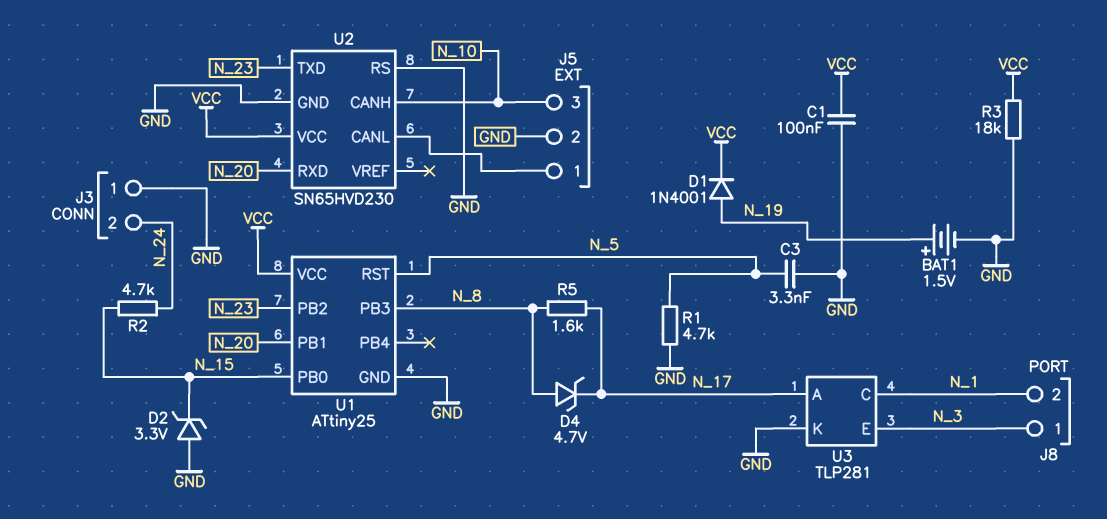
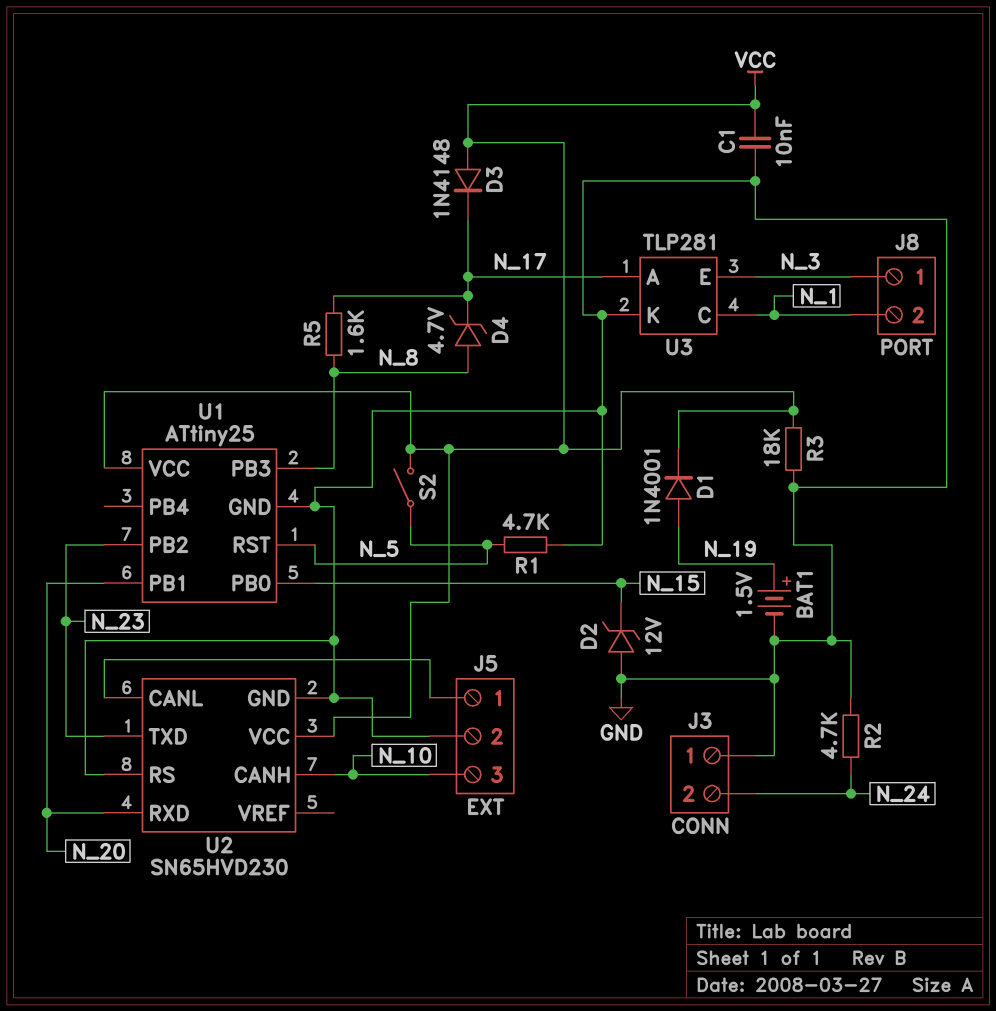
C1: 100nF (GND, VCC) -> 10nF (GND, VCC)
C3: 3.3nF (GND, N_5) -> none
D2: zener 3.3V (A GND, K N_15) -> zener 12V (A GND, K N_15)
D3: none -> diode 1N4148 (A VCC, K N_17)
R2: 4.7k (N_15, N_24) -> 4.7k (GND, N_24)
S2: none -> switch (N_5, VCC)

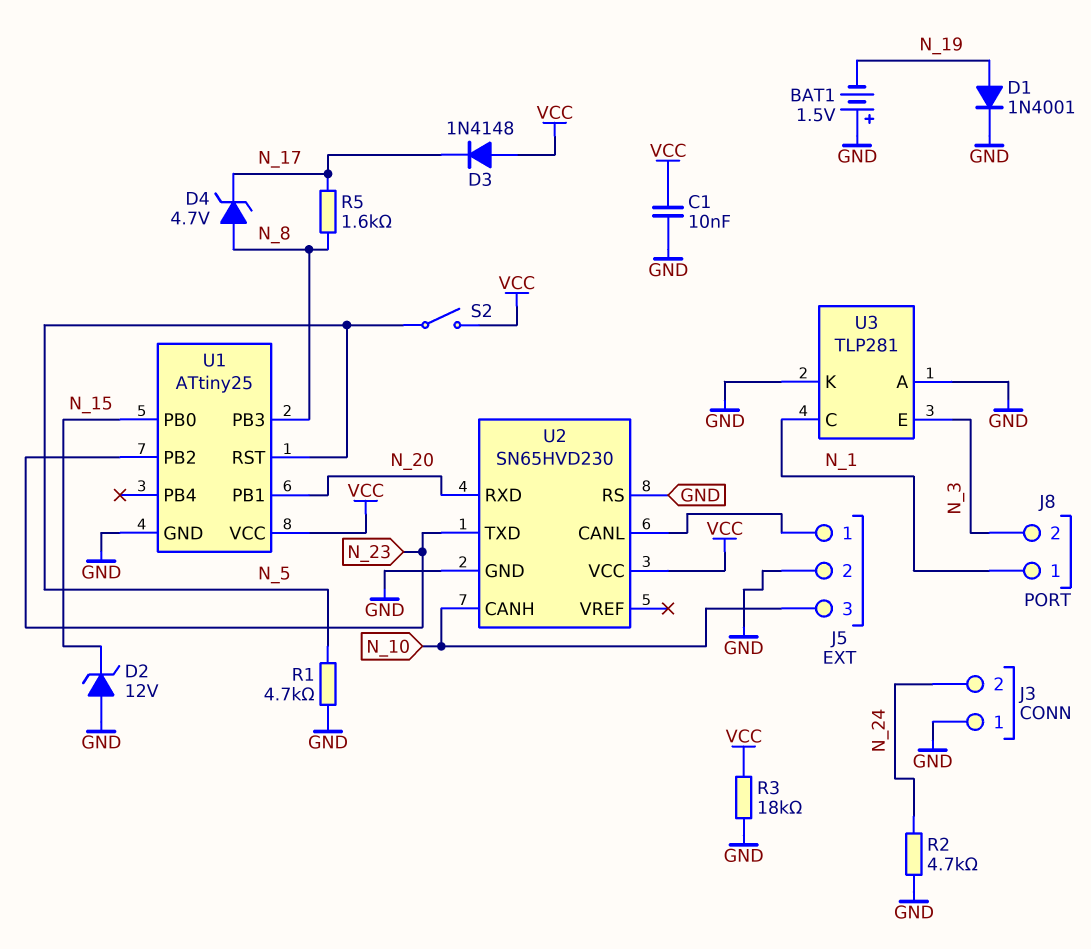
BAT1: 1.5V (plus N_19, minus GND) -> 1.5V (plus GND, minus N_19)
D1: diode 1N4001 (A N_19, K VCC) -> diode 1N4001 (A N_19, K GND)
J8 pin 1: N_3 -> N_1
J8 pin 2: N_1 -> N_3
U3 pin A: N_17 -> GND

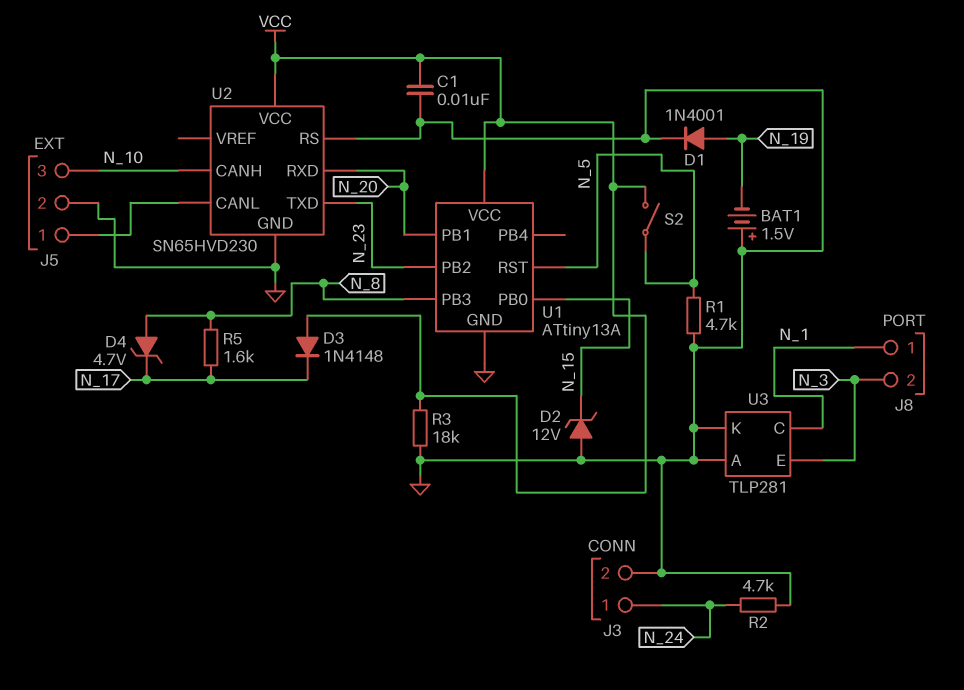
J3 pin 1: GND -> N_24
J3 pin 2: N_24 -> GND
U1: ATtiny25 -> ATtiny13A

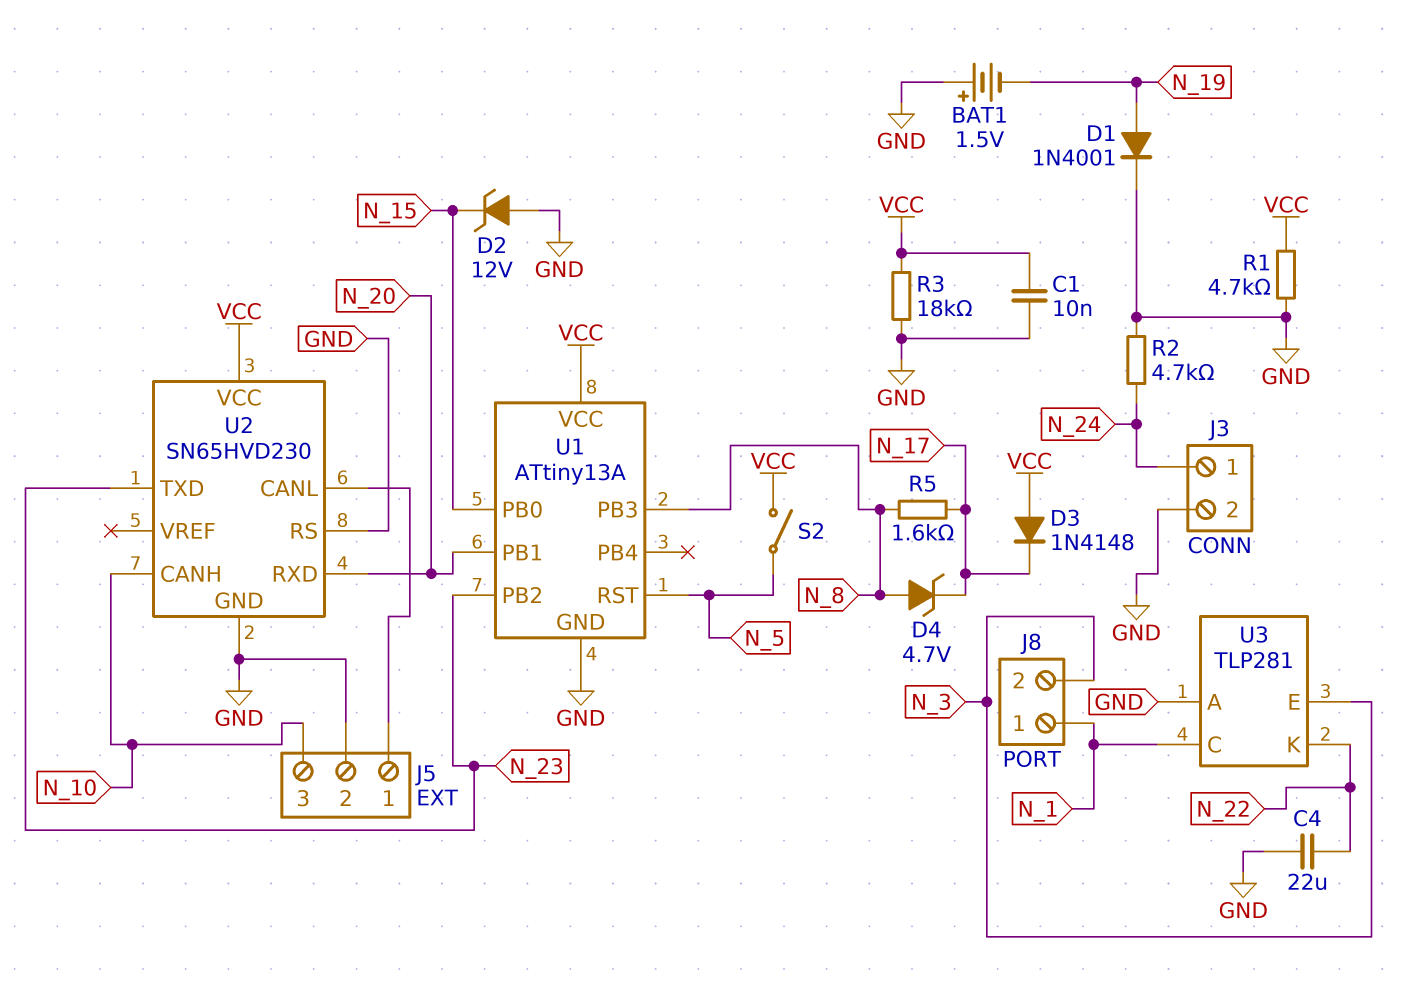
C4: none -> 22uF (GND, N_22)
R1: 4.7k (GND, N_5) -> 4.7k (GND, VCC)
U3 pin K: GND -> N_22

